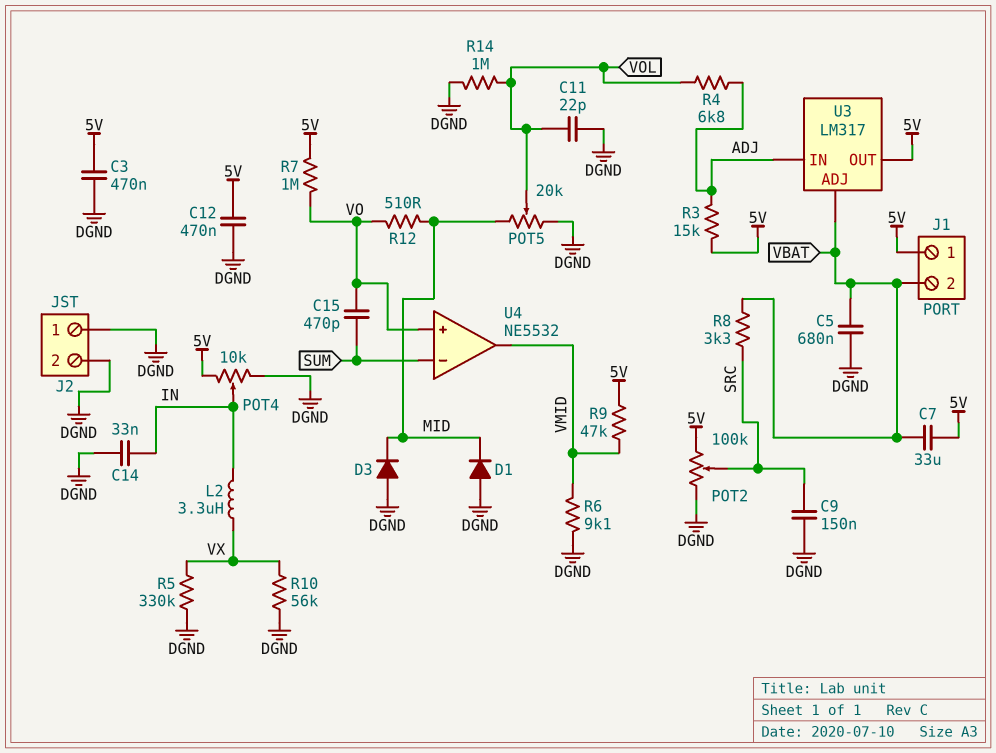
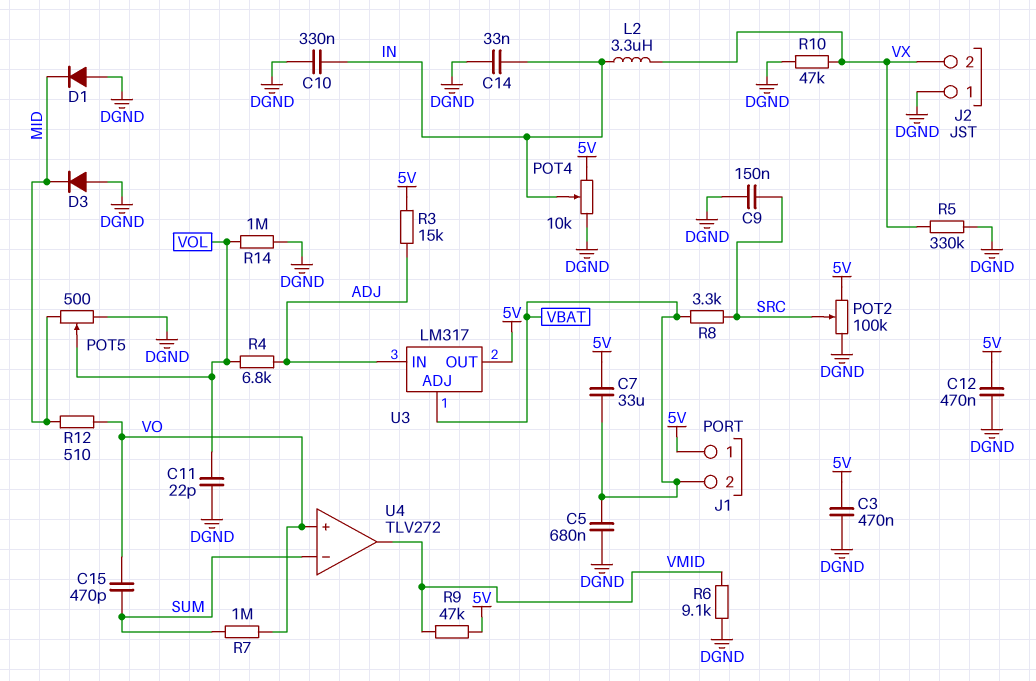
C10: none -> 330nF (DGND, IN)
J2 pin 2: DGND -> VX
POT5: 20k (DGND, MID, wiper VOL) -> 500 (DGND, MID, wiper VOL)
R7: 1M (5V, VO) -> 1M (SUM, VO)
R10: 56k (DGND, VX) -> 47k (DGND, VX)
U4: NE5532 -> TLV272

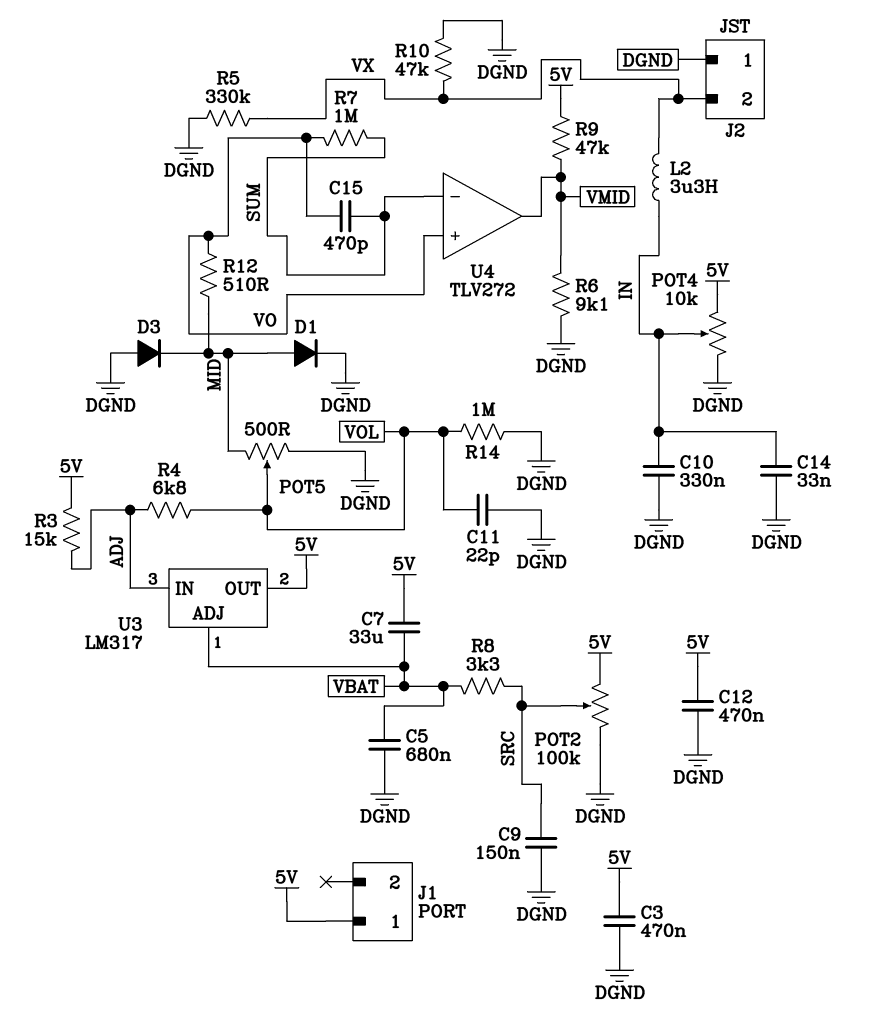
D1: diode (A DGND, K MID) -> diode (A MID, K DGND)
J1 pin 2: VBAT -> none

